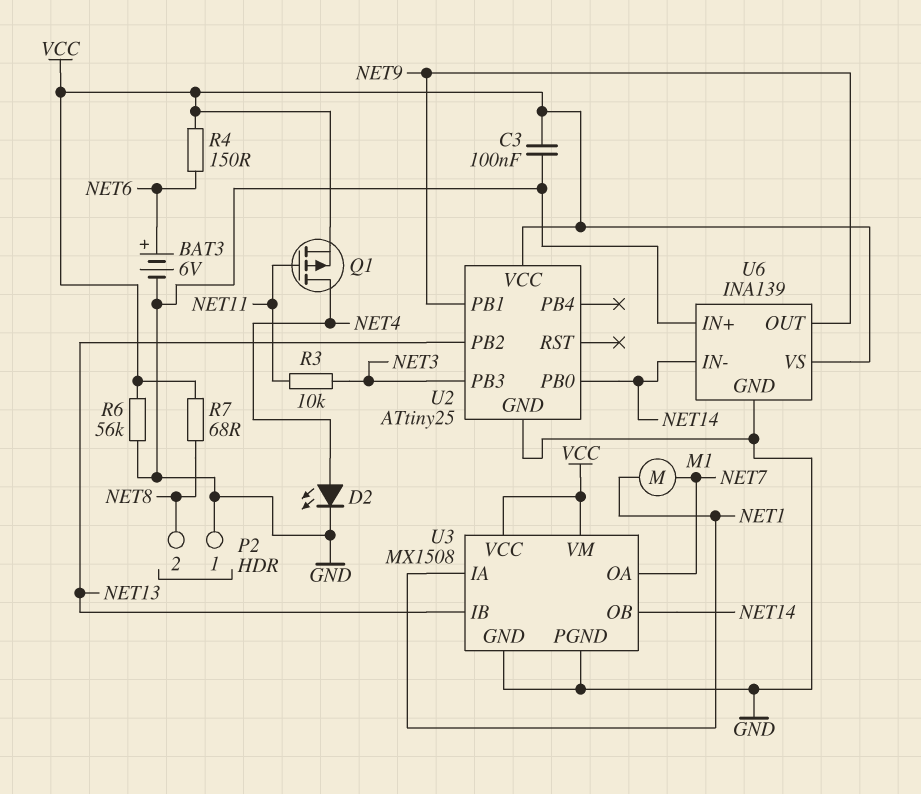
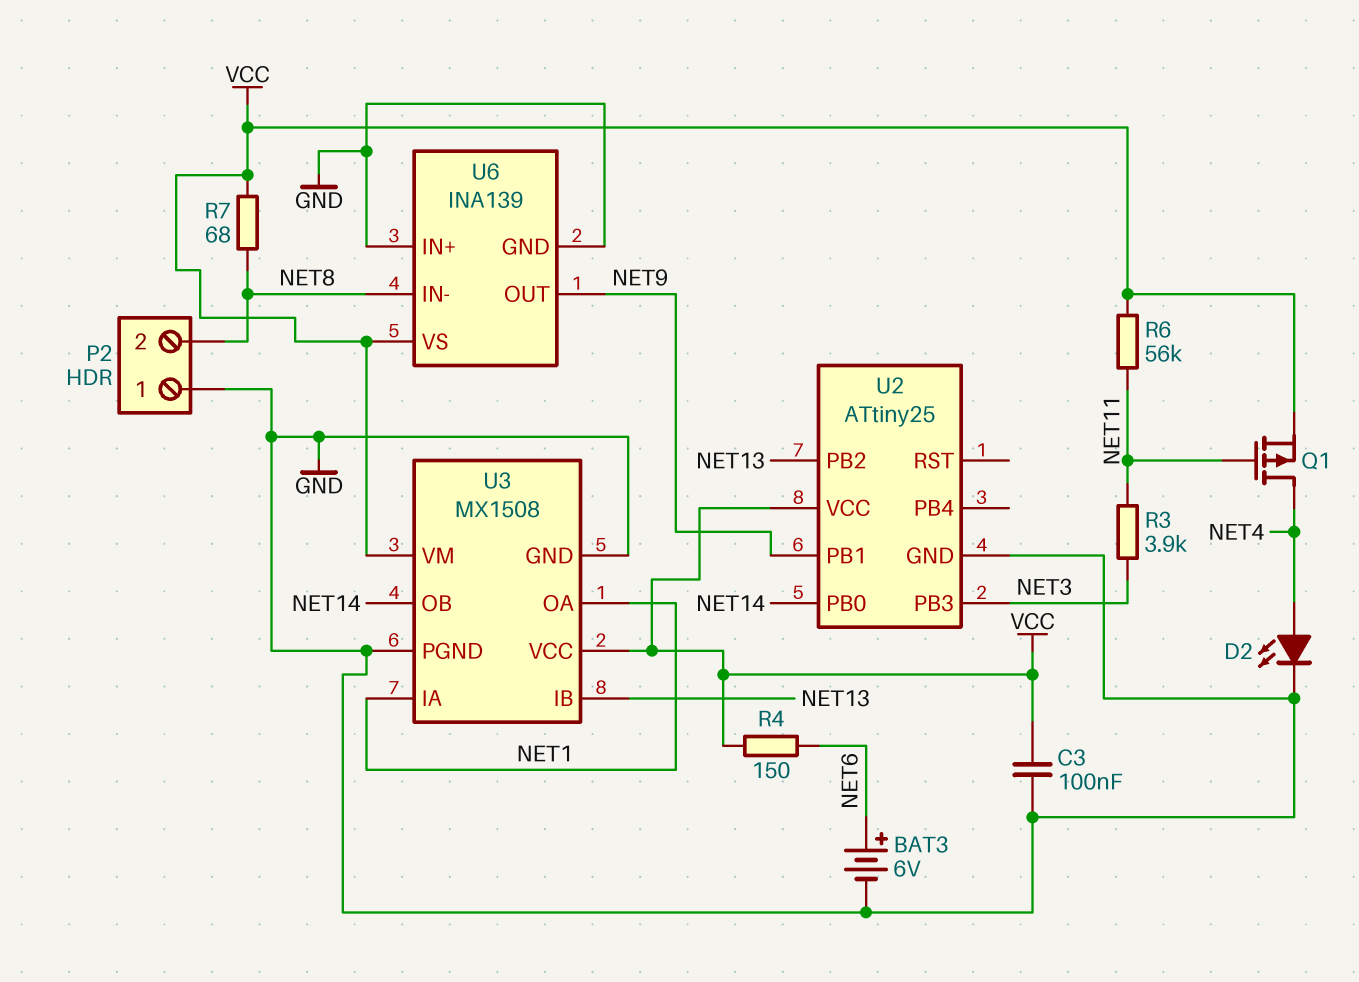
M1: motor (NET1, NET7) -> none
R3: 10k (NET3, NET11) -> 3.9k (NET3, NET11)
R6: 56k (GND, VCC) -> 56k (NET11, VCC)
U3 pin OA: NET7 -> NET1
U6 pin IN-: NET14 -> NET8

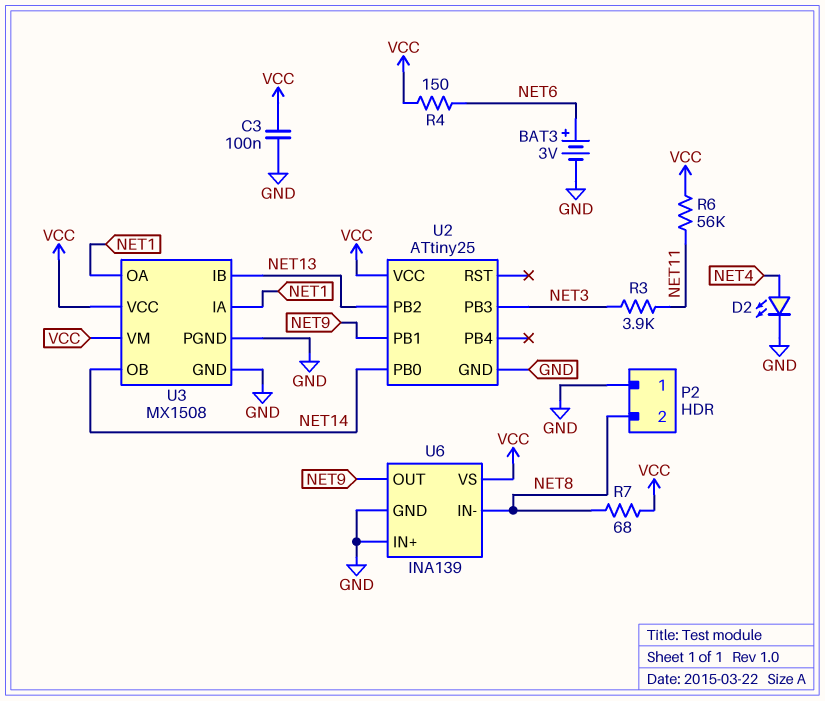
BAT3: 6V (plus NET6, minus GND) -> 3V (plus NET6, minus GND)
Q1: PMOS (G NET11, D NET4, S VCC) -> none

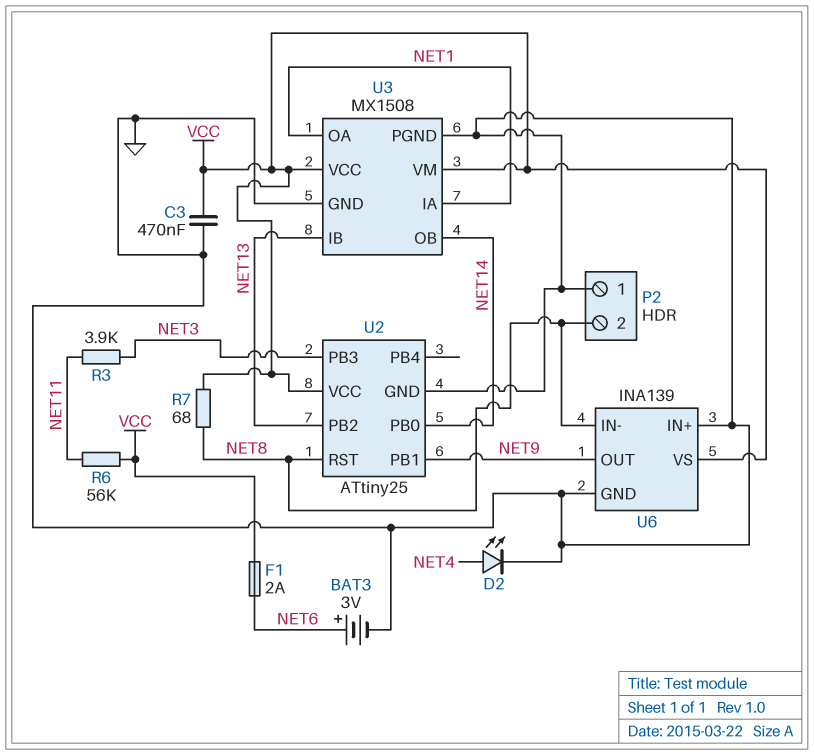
C3: 100nF (GND, VCC) -> 470nF (GND, VCC)
F1: none -> 2A (NET6, VCC)
R4: 150 (NET6, VCC) -> none
U2 pin RST: none -> NET8

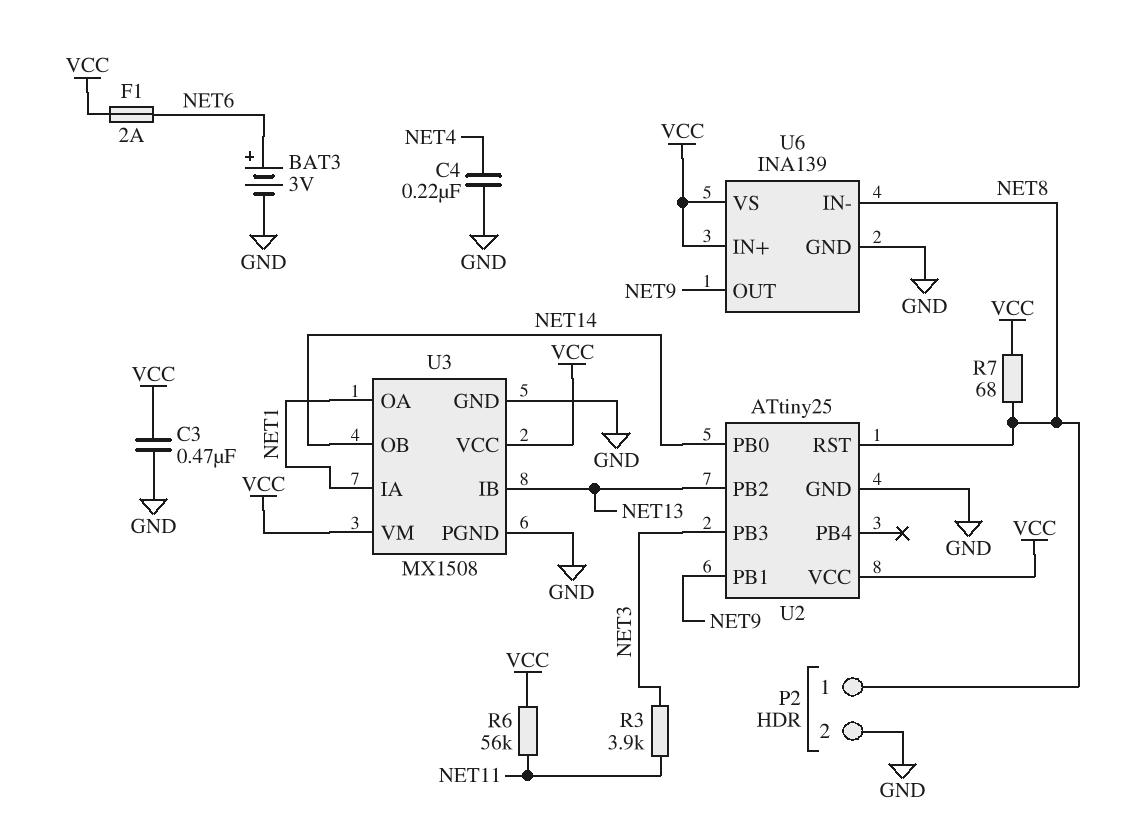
C4: none -> 220nF (GND, NET4)
D2: LED (A NET4, K GND) -> none
P2 pin 1: GND -> NET8
P2 pin 2: NET8 -> GND
U6 pin IN+: GND -> VCC

